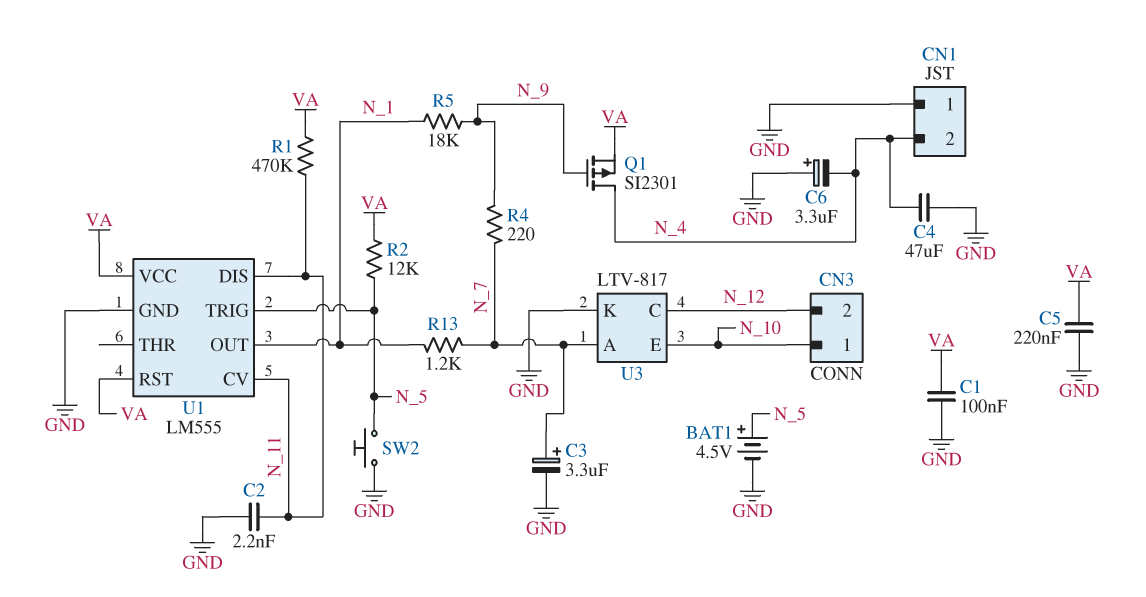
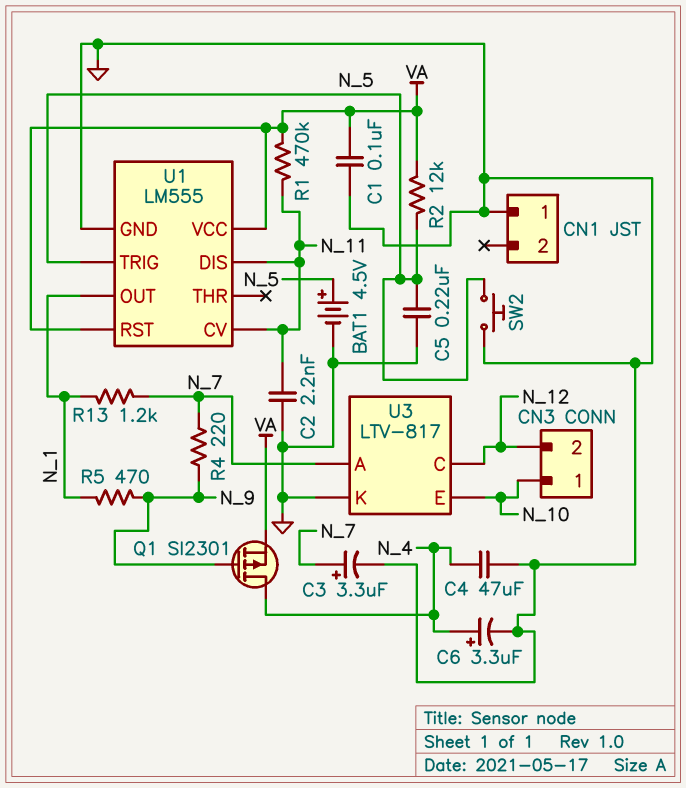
C5: 220nF (GND, VA) -> 220nF (GND, N_5)
C6: 3.3uF (plus GND, minus N_4) -> 3.3uF (plus N_4, minus GND)
CN1 pin 2: N_4 -> none
R5: 18k (N_1, N_9) -> 470 (N_1, N_9)

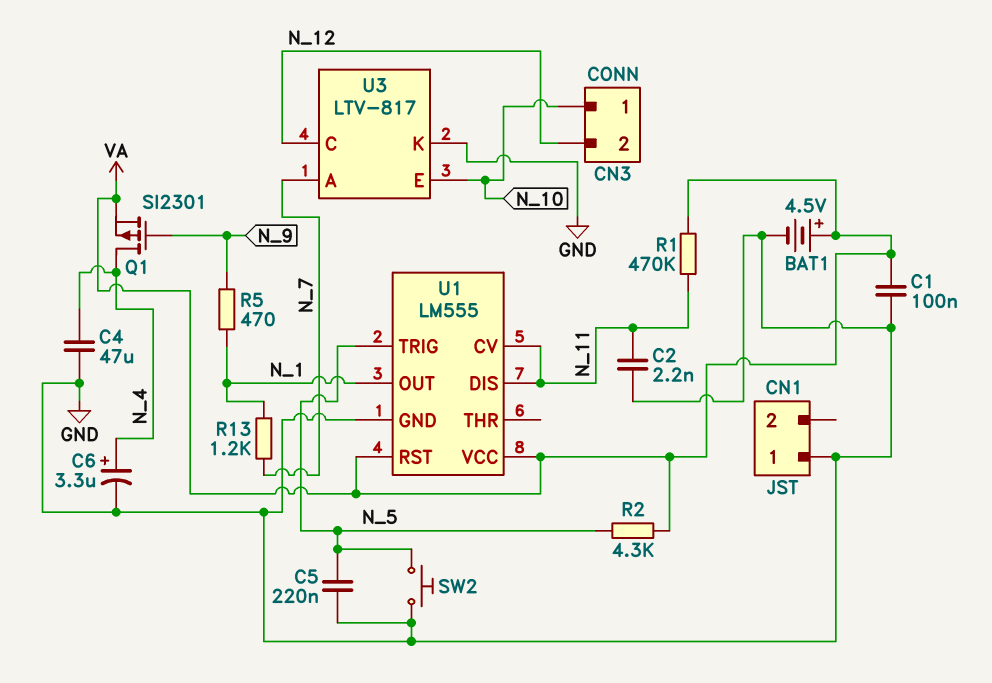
BAT1: 4.5V (plus N_5, minus GND) -> 4.5V (plus VA, minus GND)
C3: 3.3uF (plus N_7, minus GND) -> none
R2: 12k (N_5, VA) -> 4.3k (N_5, VA)
R4: 220 (N_7, N_9) -> none

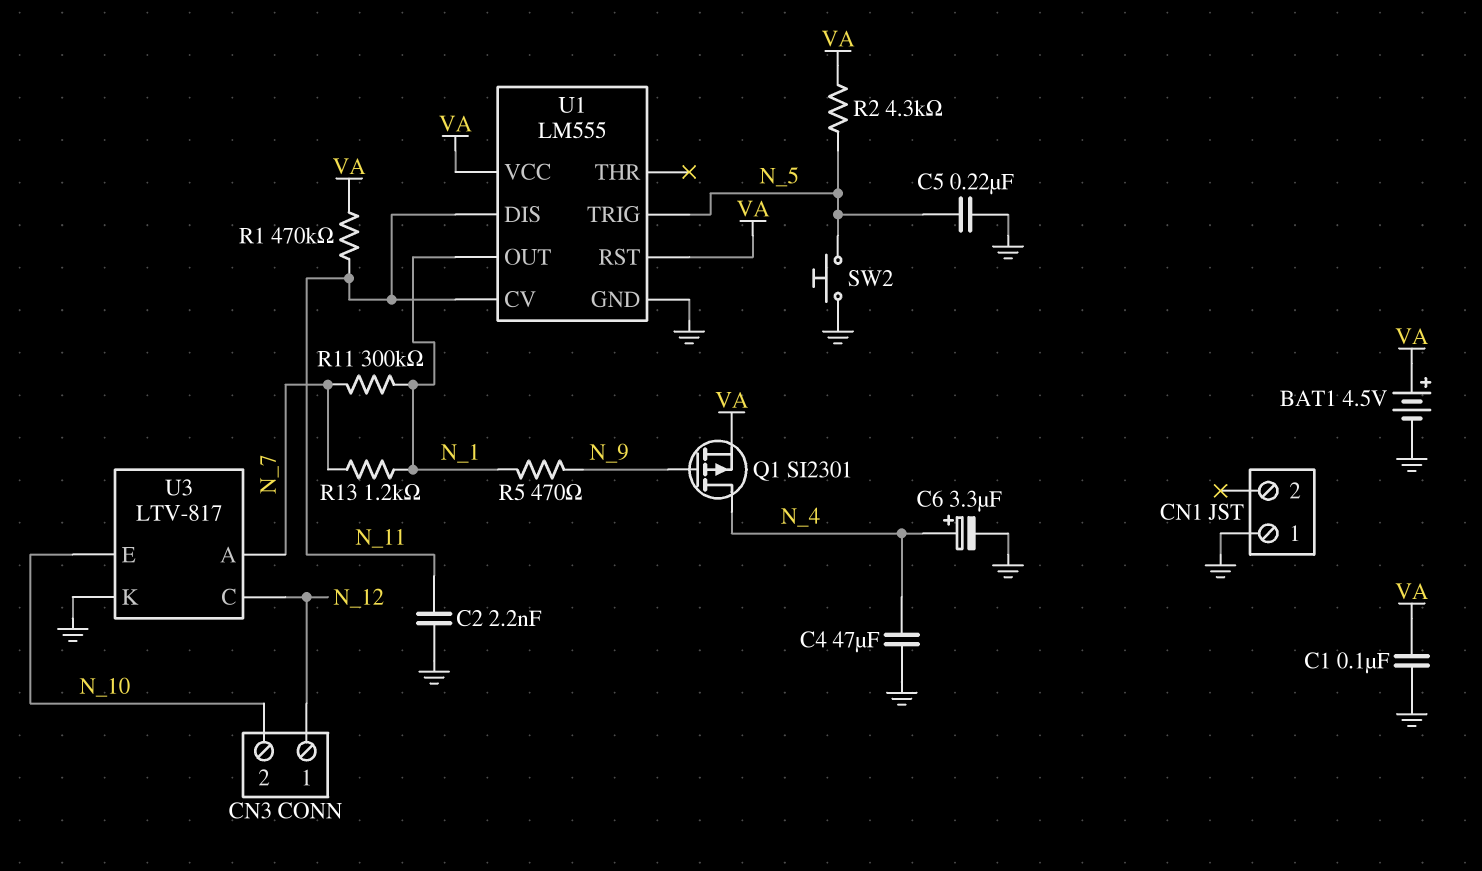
CN3 pin 1: N_10 -> N_12
CN3 pin 2: N_12 -> N_10
R11: none -> 300k (N_1, N_7)

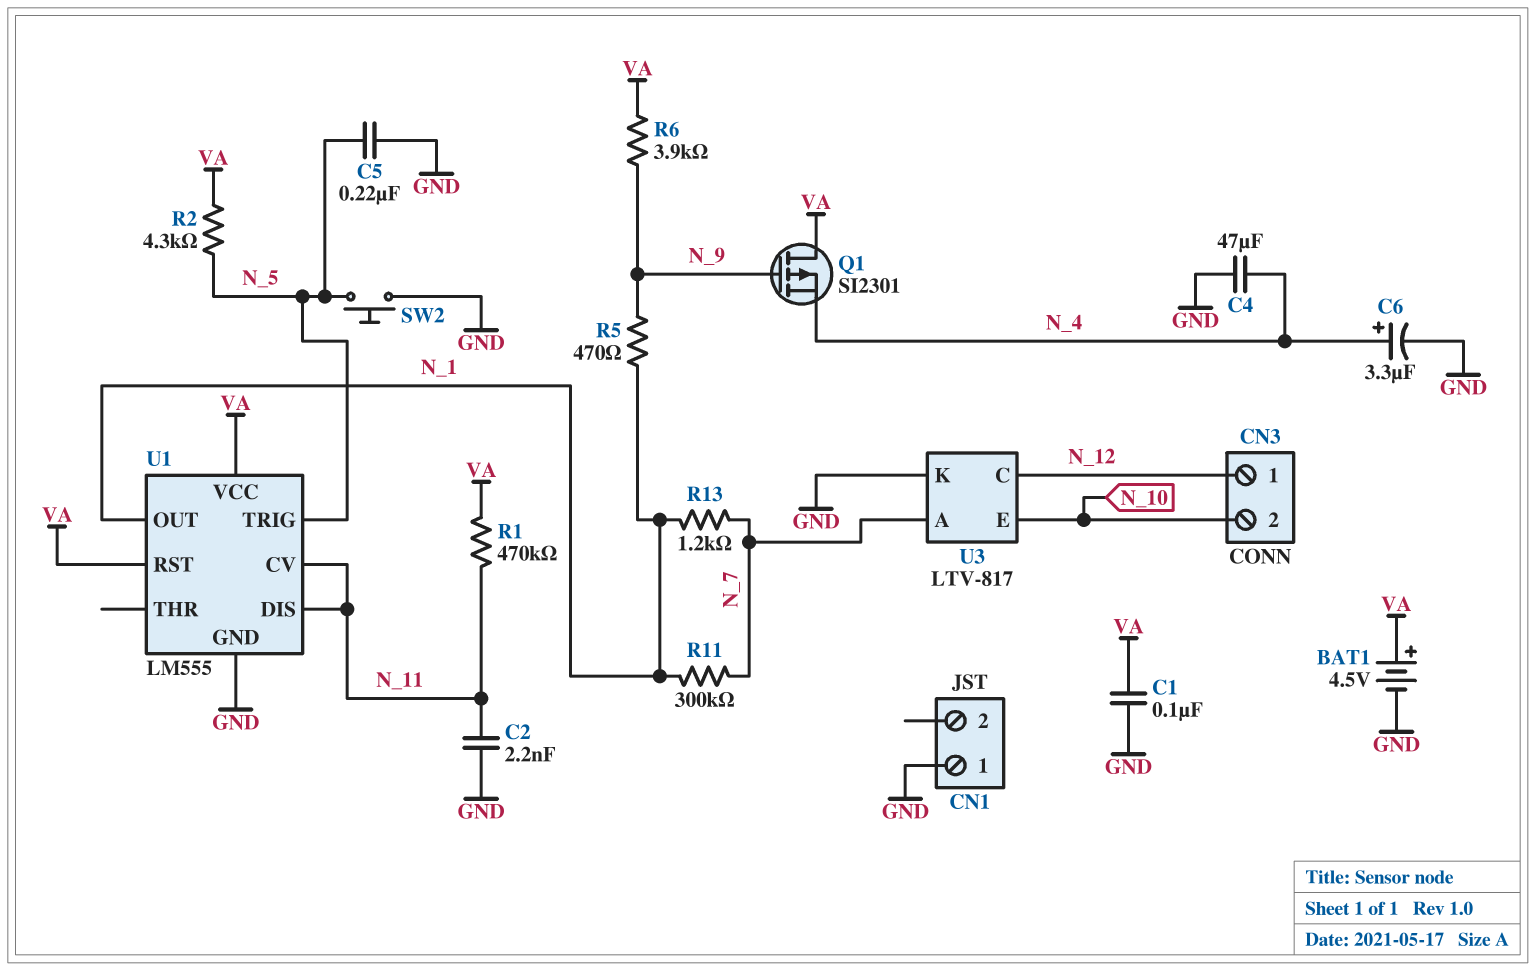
Q1: PMOS SI2301 (G N_9, D N_4, S VA) -> PMOS SI2301 (G N_9, D VA, S N_4)
R6: none -> 3.9k (N_9, VA)

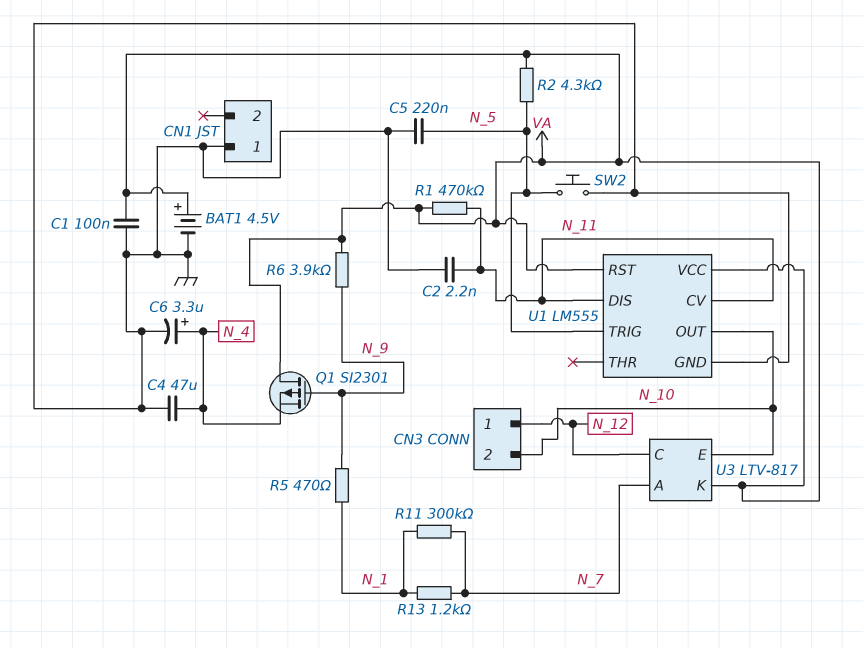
U1 pin OUT: N_1 -> N_10
U3 pin K: GND -> VA

